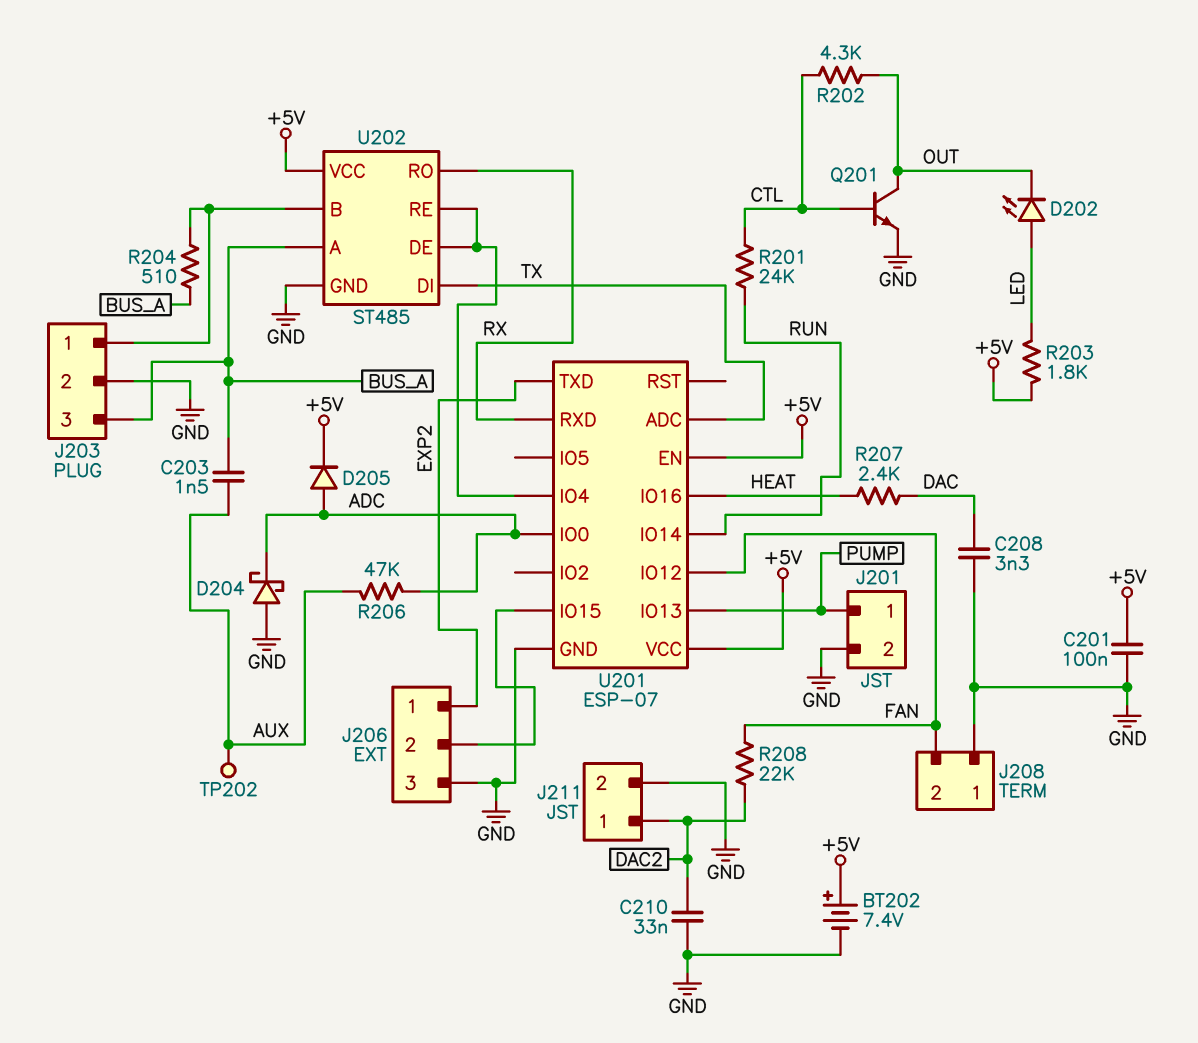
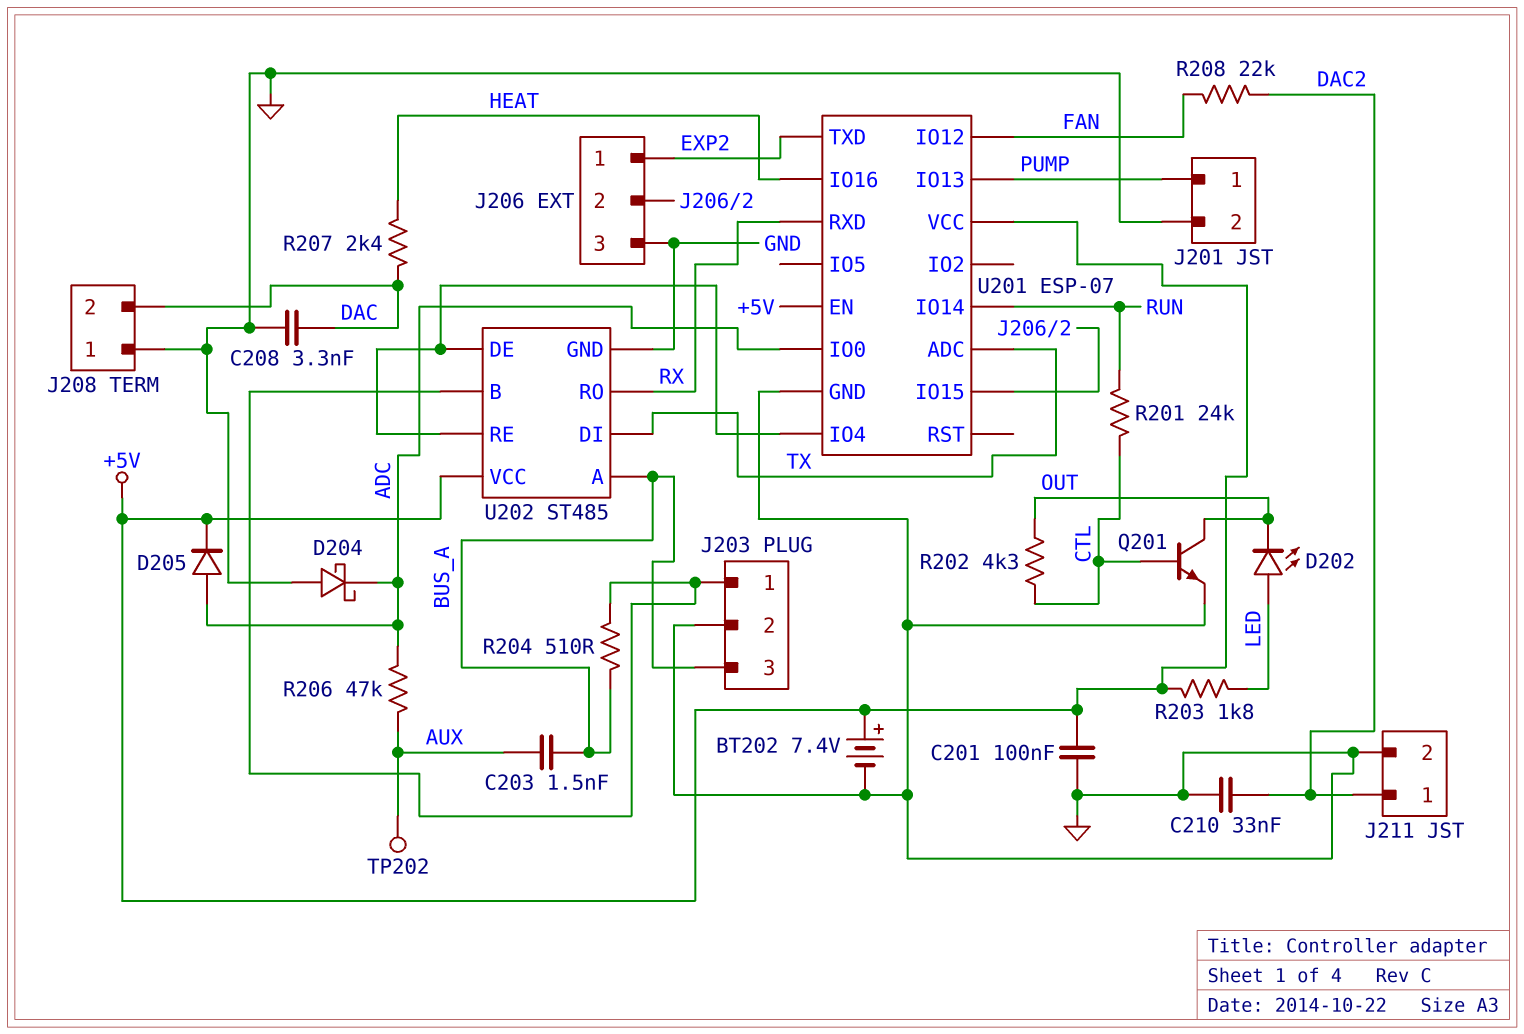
J208 pin 2: FAN -> DAC

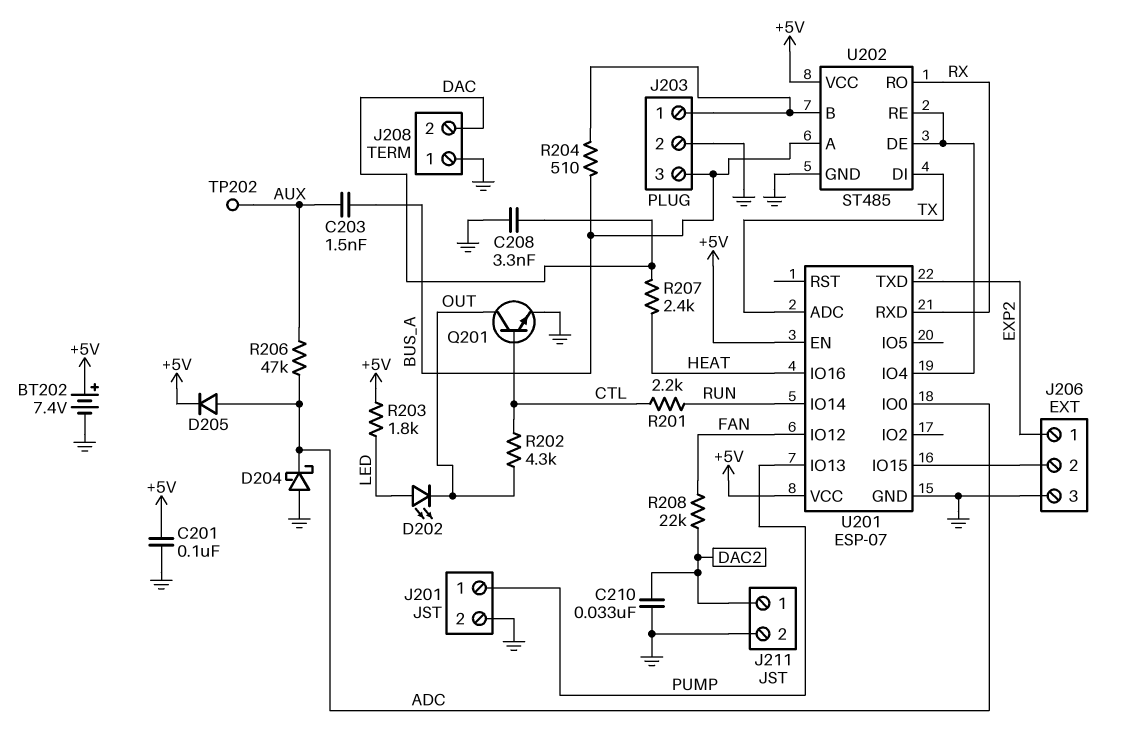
R201: 24k (CTL, RUN) -> 2.2k (CTL, RUN)

